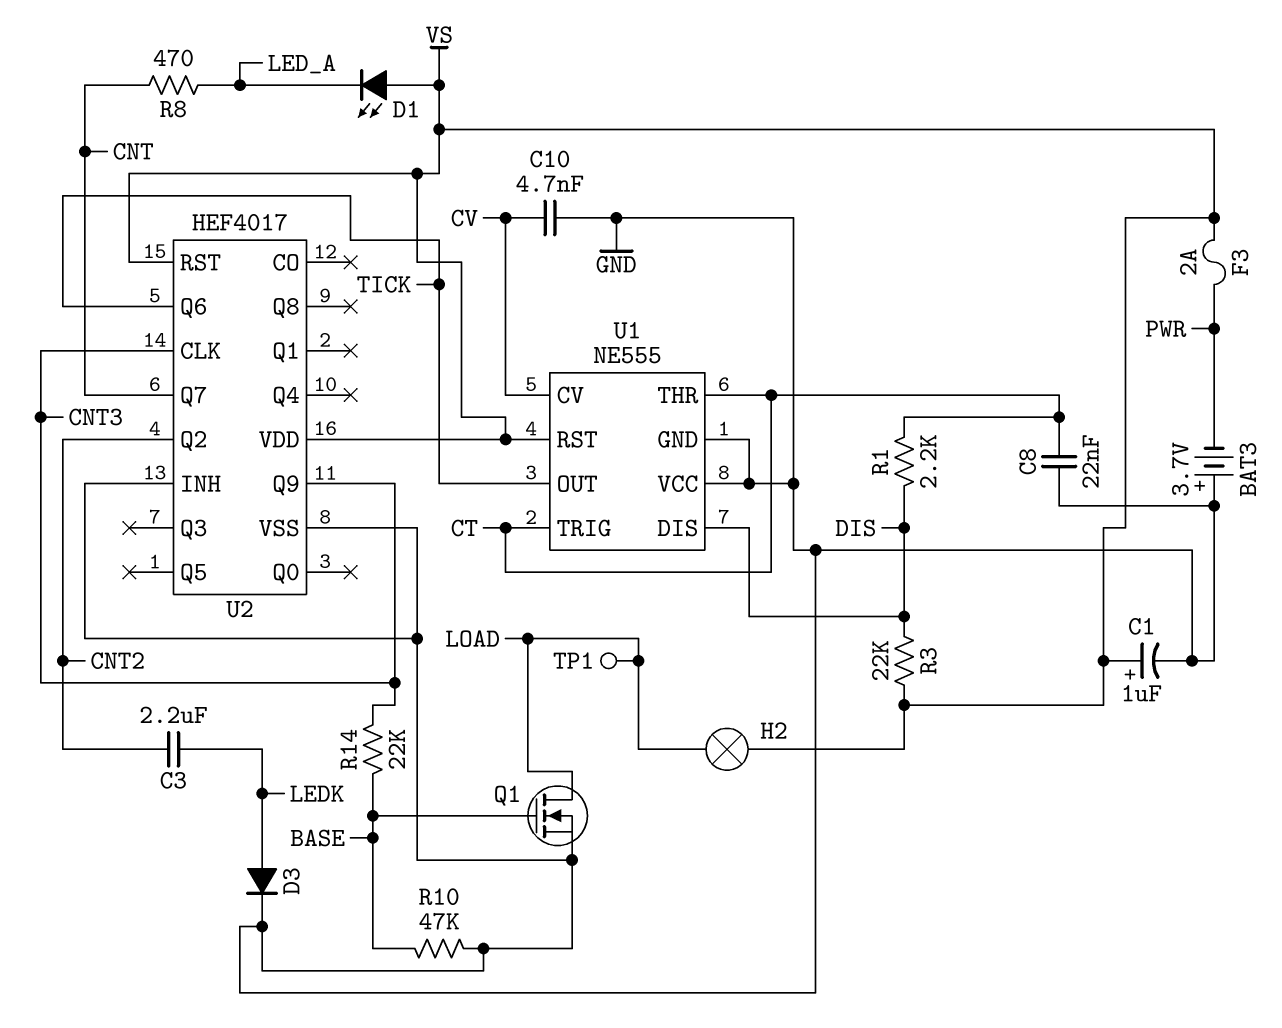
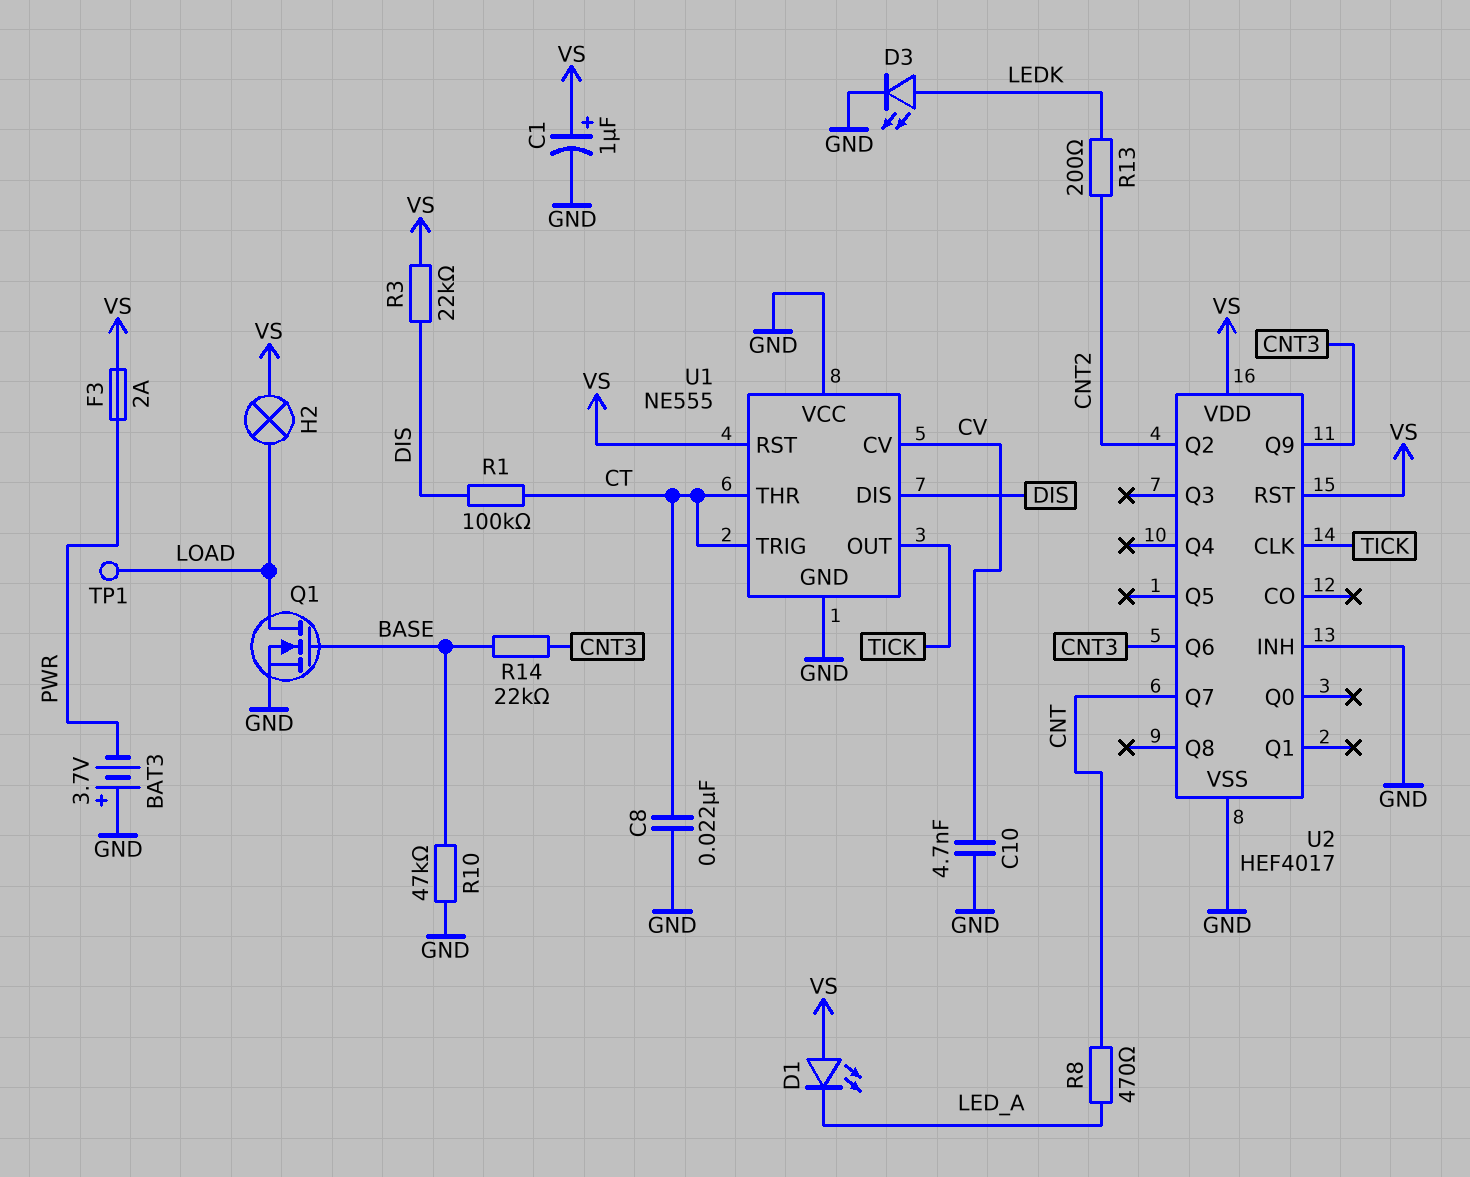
C3: 2.2uF (CNT2, LEDK) -> none
D3: diode (A LEDK, K GND) -> LED (A LEDK, K GND)
R1: 2.2k (CT, DIS) -> 100k (CT, DIS)
R13: none -> 200 (CNT2, LEDK)
U2 pin CLK: CNT3 -> TICK
U2 pin Q6: TICK -> CNT3

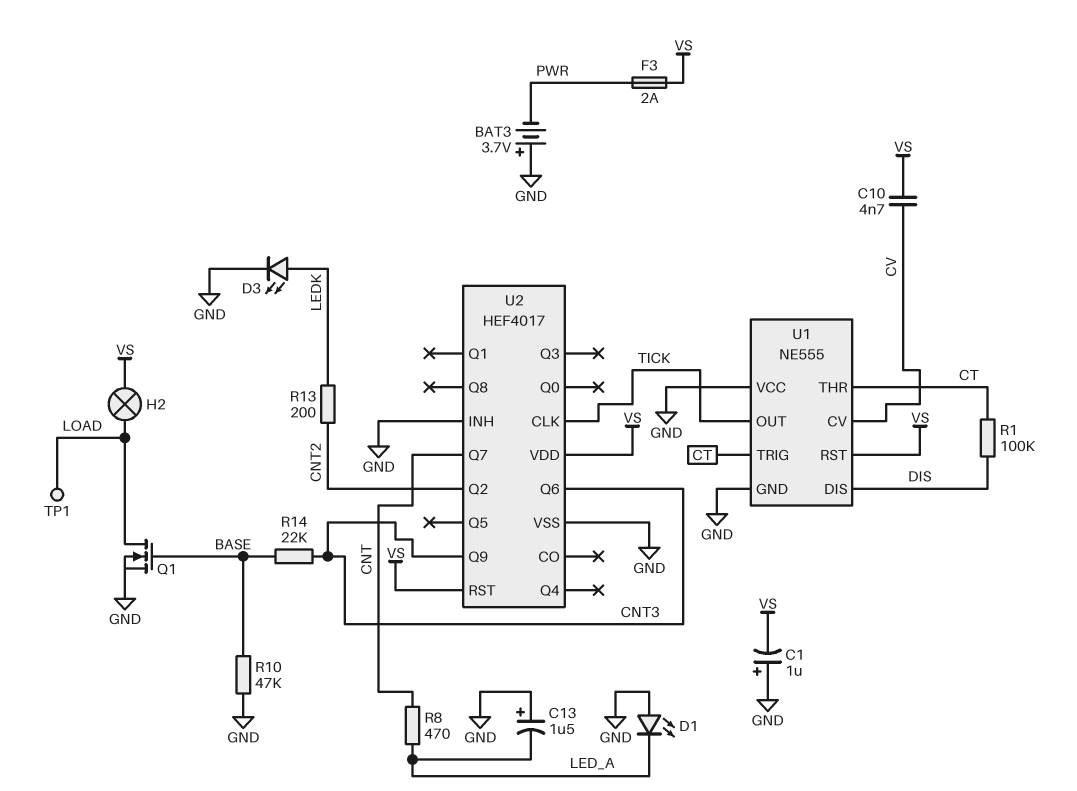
C1: 1uF (plus VS, minus GND) -> 1uF (plus GND, minus VS)
C8: 22nF (CT, GND) -> none
C10: 4.7nF (CV, GND) -> 4.7nF (CV, VS)
C13: none -> 1.5uF (plus GND, minus LED_A)
D1: LED (A VS, K LED_A) -> LED (A GND, K LED_A)
R3: 22k (DIS, VS) -> none

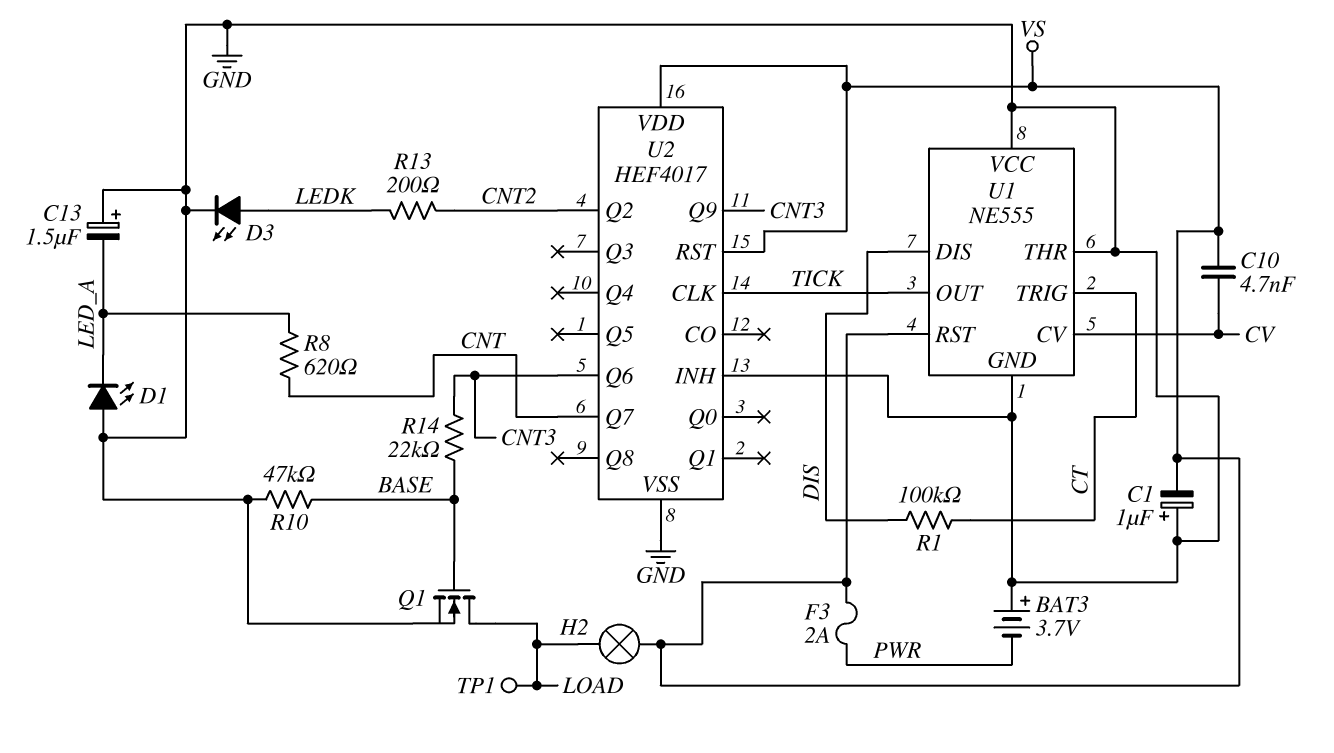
R8: 470 (CNT, LED_A) -> 620 (CNT, LED_A)
U1 pin THR: CT -> GND

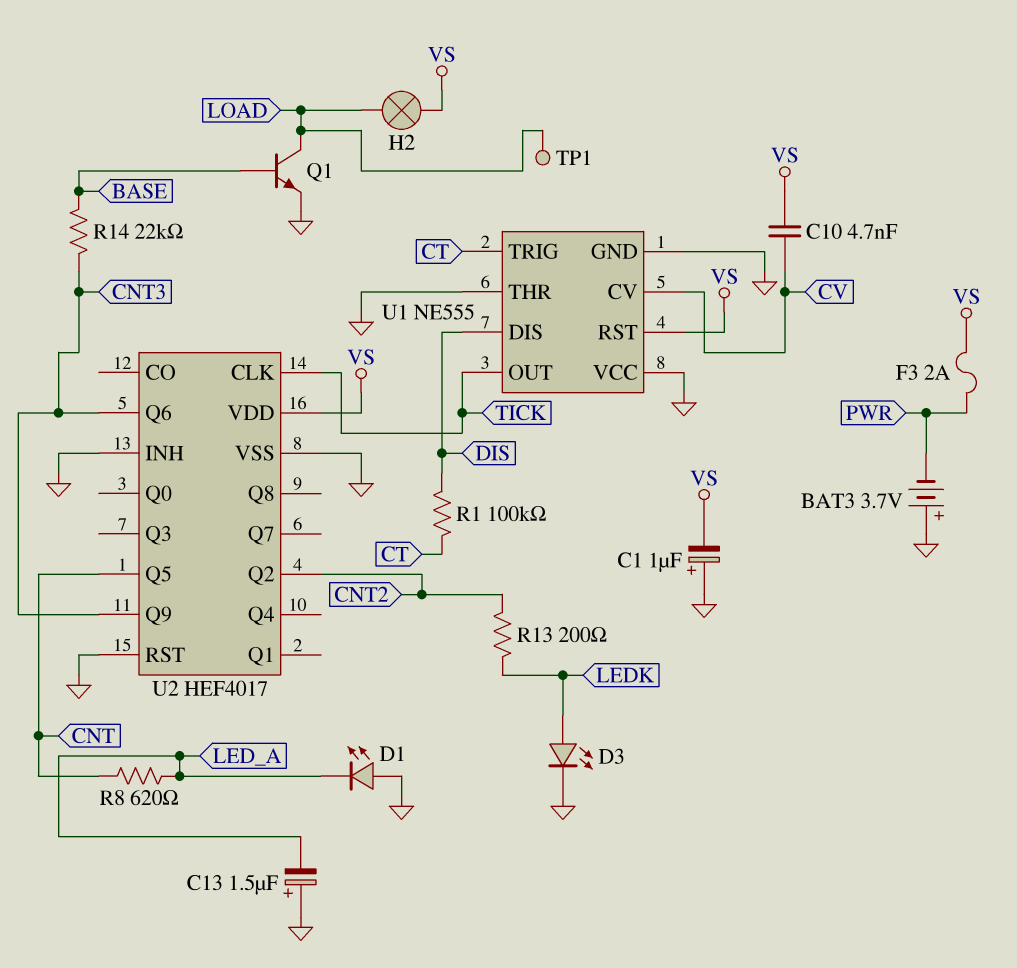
Q1: NMOS (G BASE, D LOAD, S GND) -> NPN (B BASE, C LOAD, E GND)
R10: 47k (BASE, GND) -> none
U2 pin Q5: none -> CNT
U2 pin Q7: CNT -> none
U2 pin RST: VS -> GND

